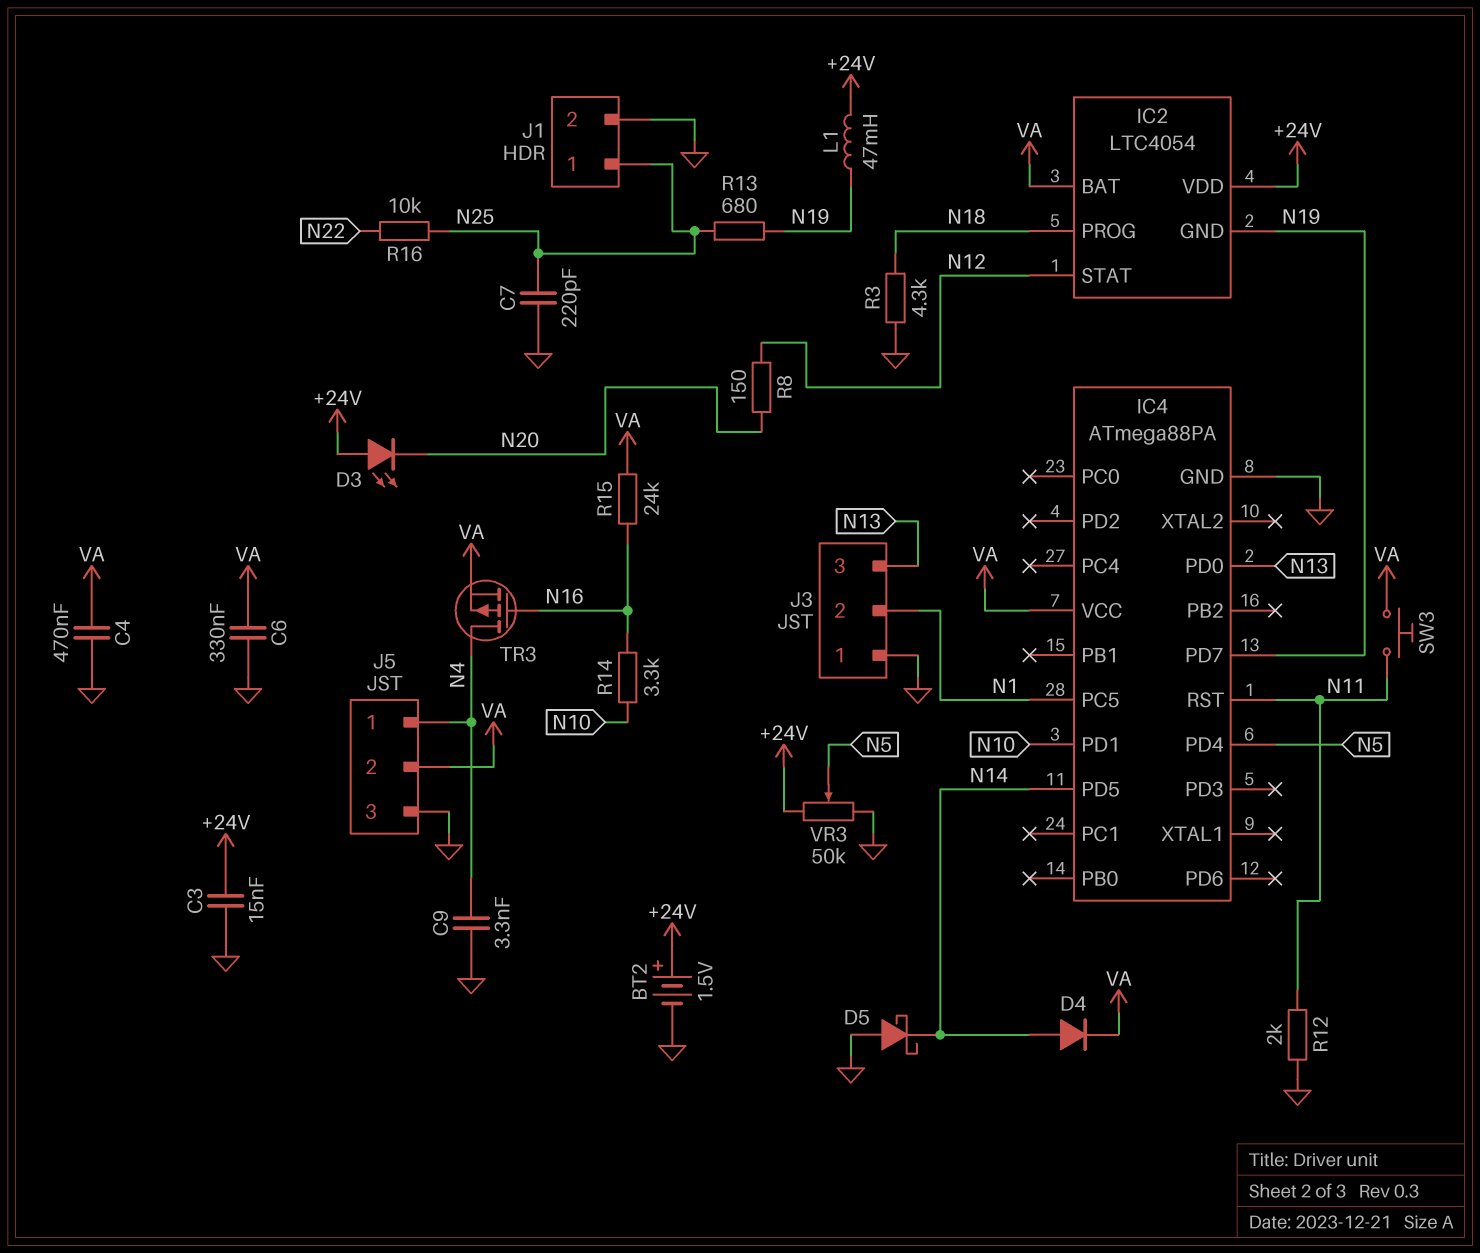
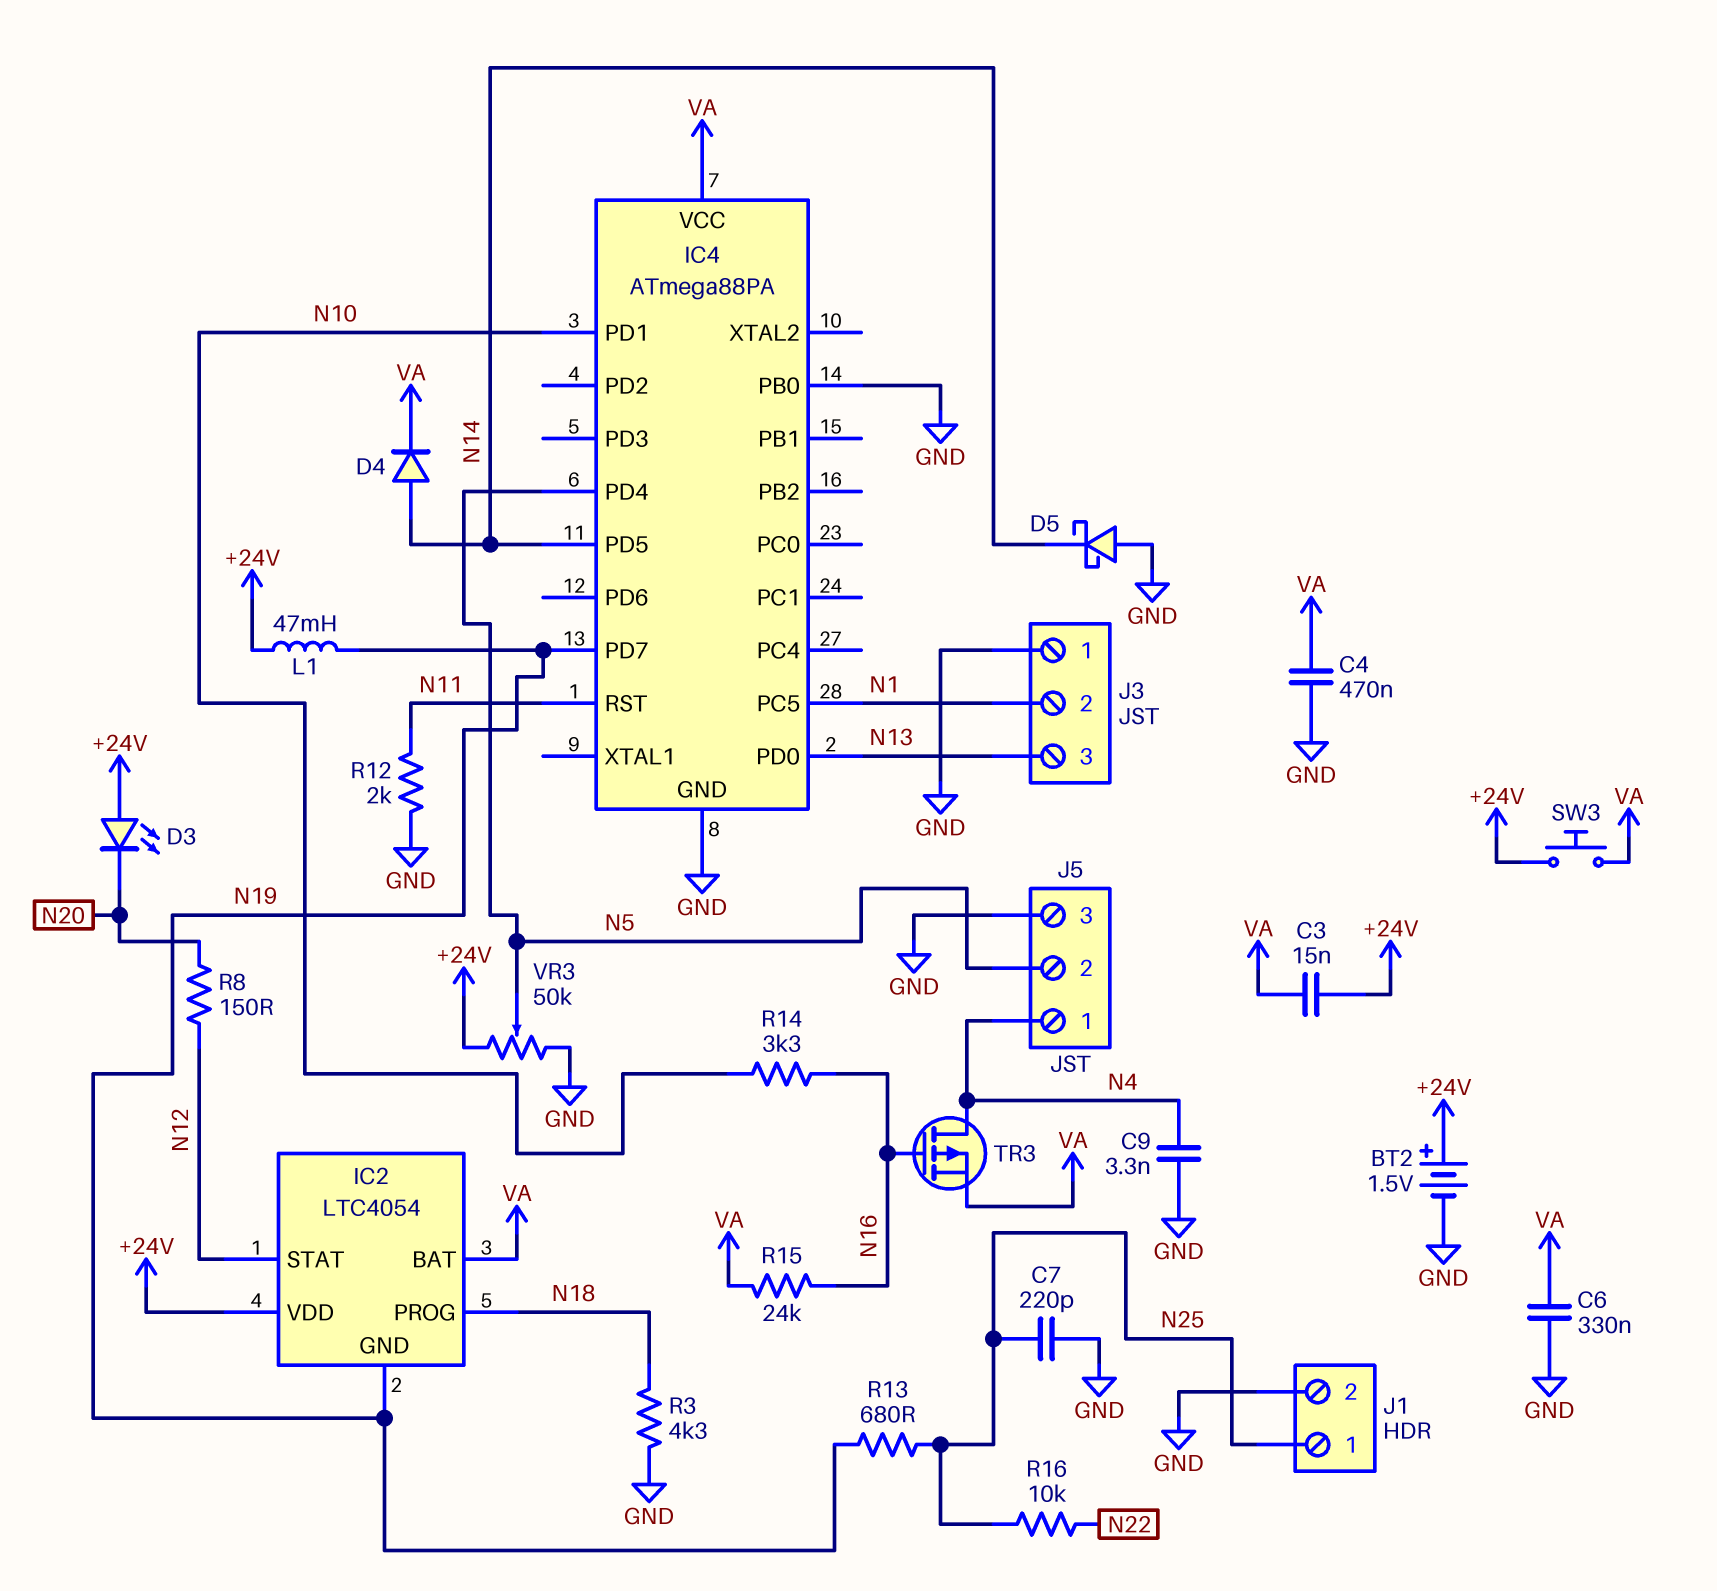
C3: 15nF (+24V, GND) -> 15nF (+24V, VA)
IC4 pin PB0: none -> GND
J5 pin 2: VA -> N5
SW3: button (N11, VA) -> button (+24V, VA)

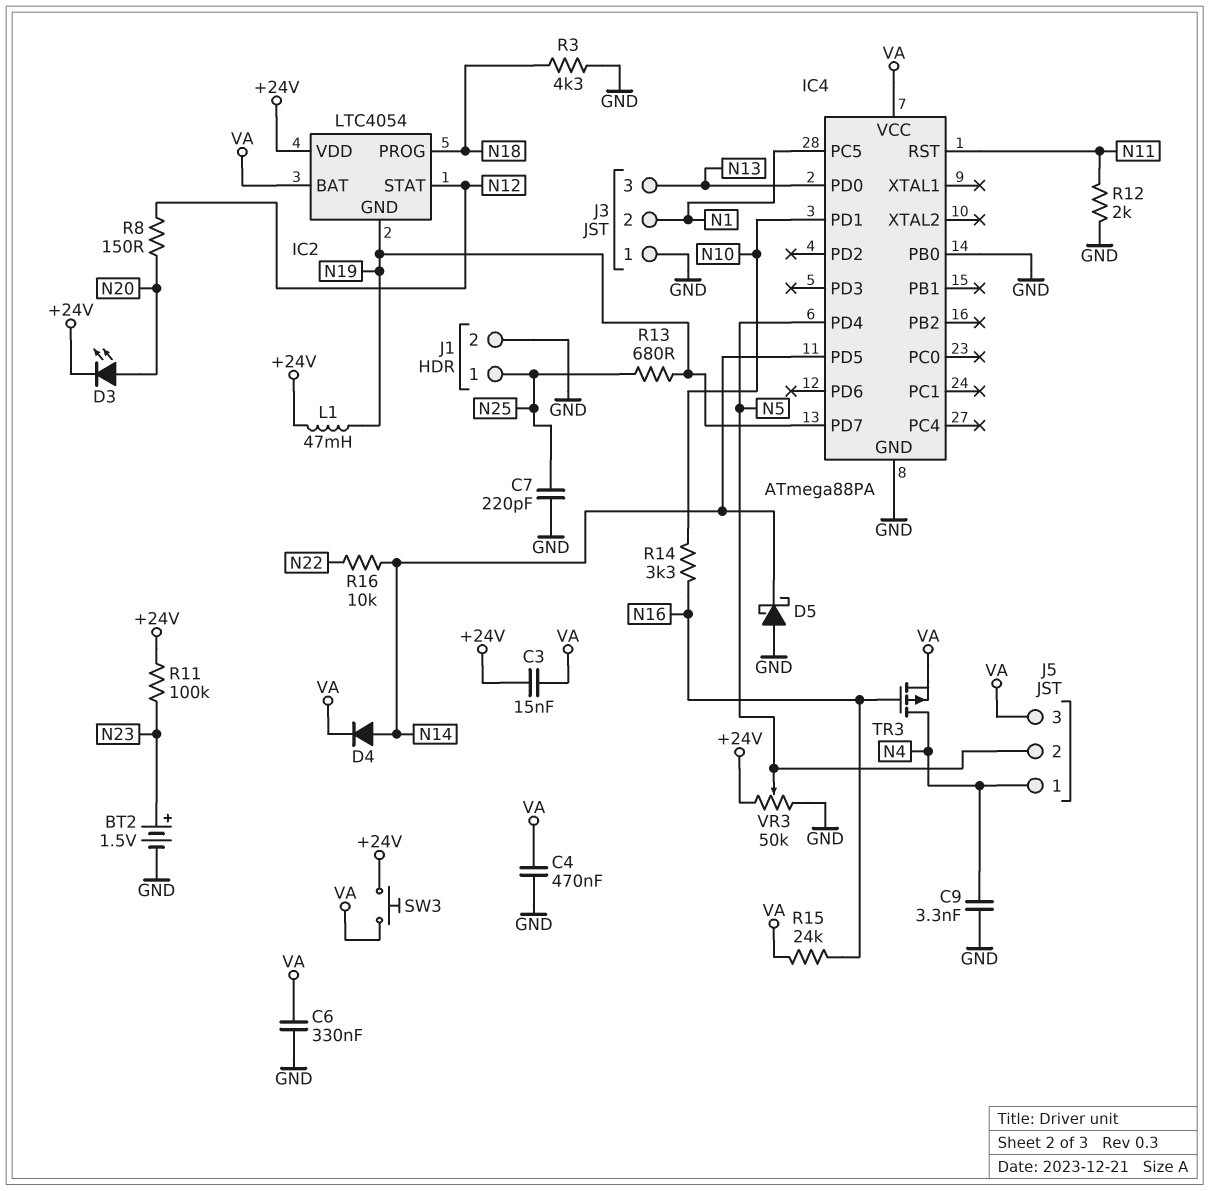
BT2: 1.5V (plus +24V, minus GND) -> 1.5V (plus N23, minus GND)
D3: LED (A +24V, K N20) -> LED (A N20, K +24V)
J5 pin 3: GND -> VA
R11: none -> 100k (+24V, N23)
R16: 10k (N22, N25) -> 10k (N14, N22)

